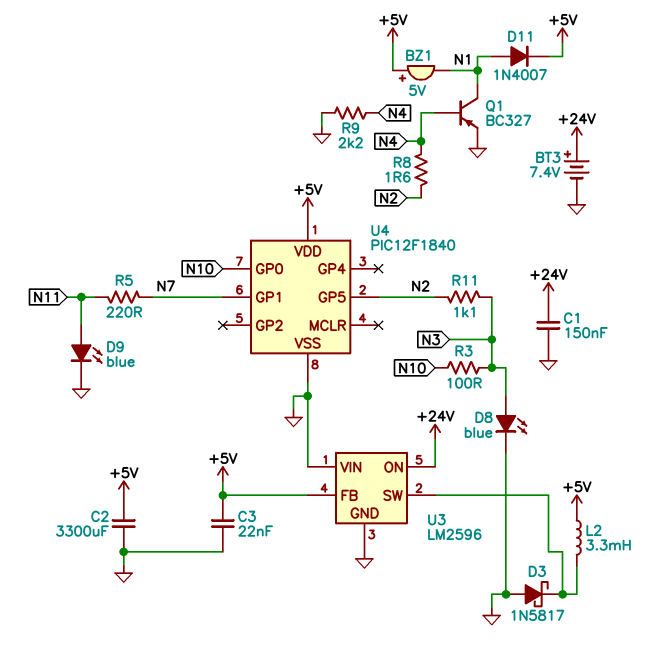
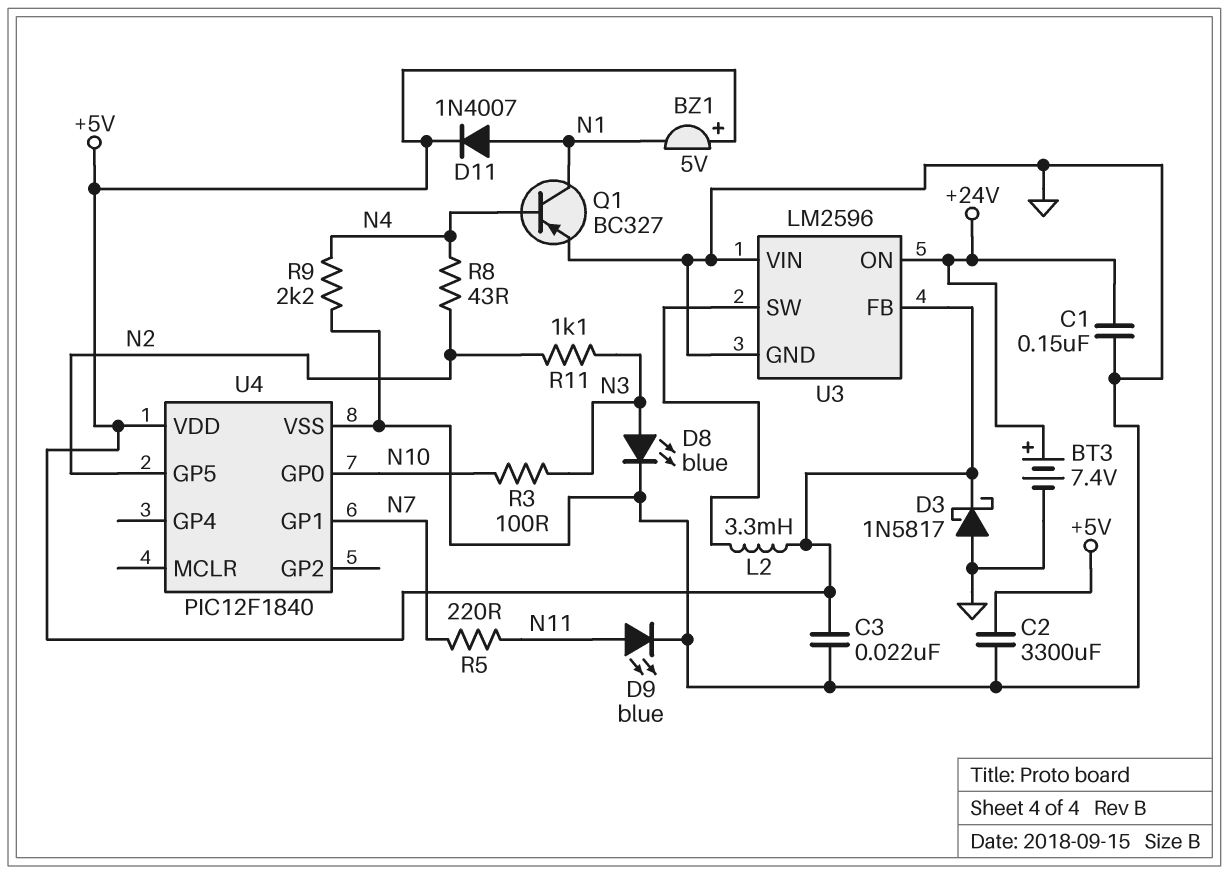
D3: schottky 1N5817 (A GND, K U3/SW) -> schottky 1N5817 (A GND, K +5V)
R8: 1.6 (N2, N4) -> 43 (N2, N4)

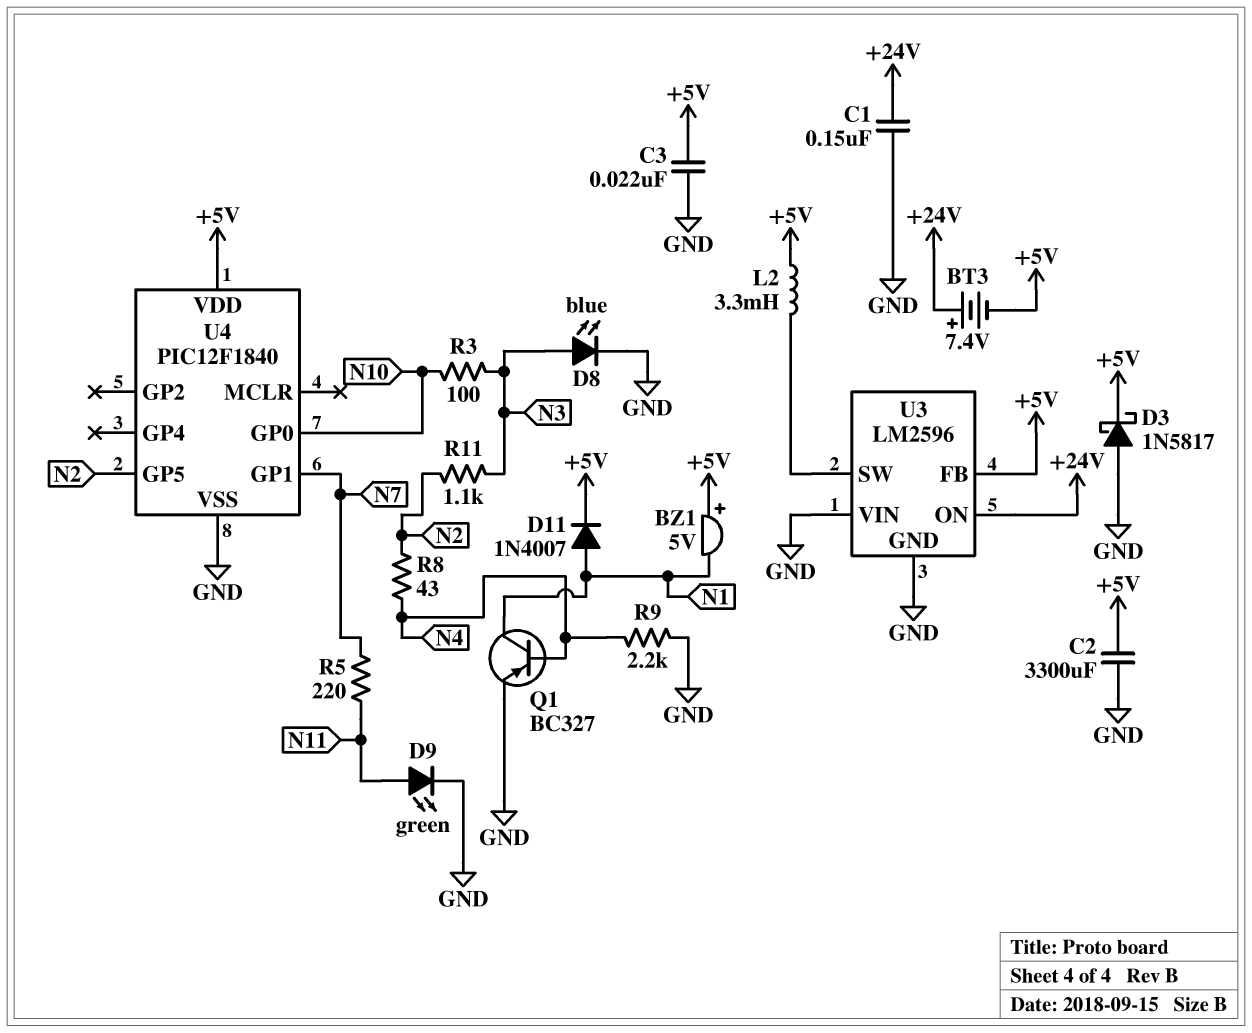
BT3: 7.4V (plus +24V, minus GND) -> 7.4V (plus +24V, minus +5V)
D9: LED blue (A N11, K GND) -> LED green (A N11, K GND)

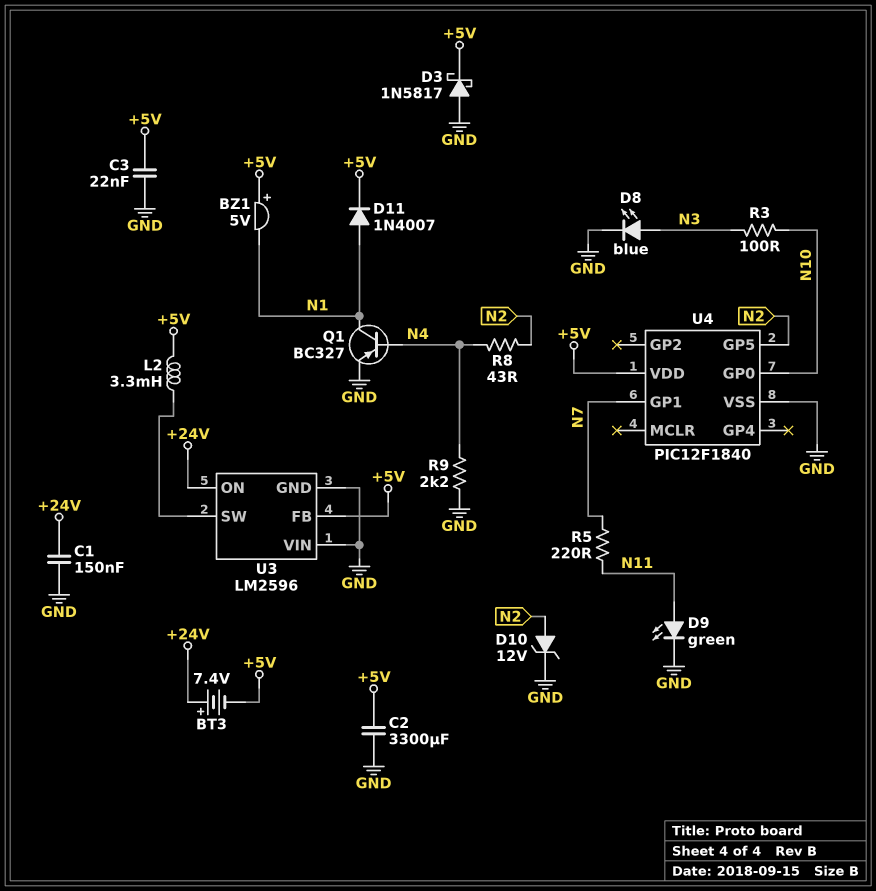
D10: none -> zener 12V (A N2, K GND)
R11: 1.1k (N2, N3) -> none

